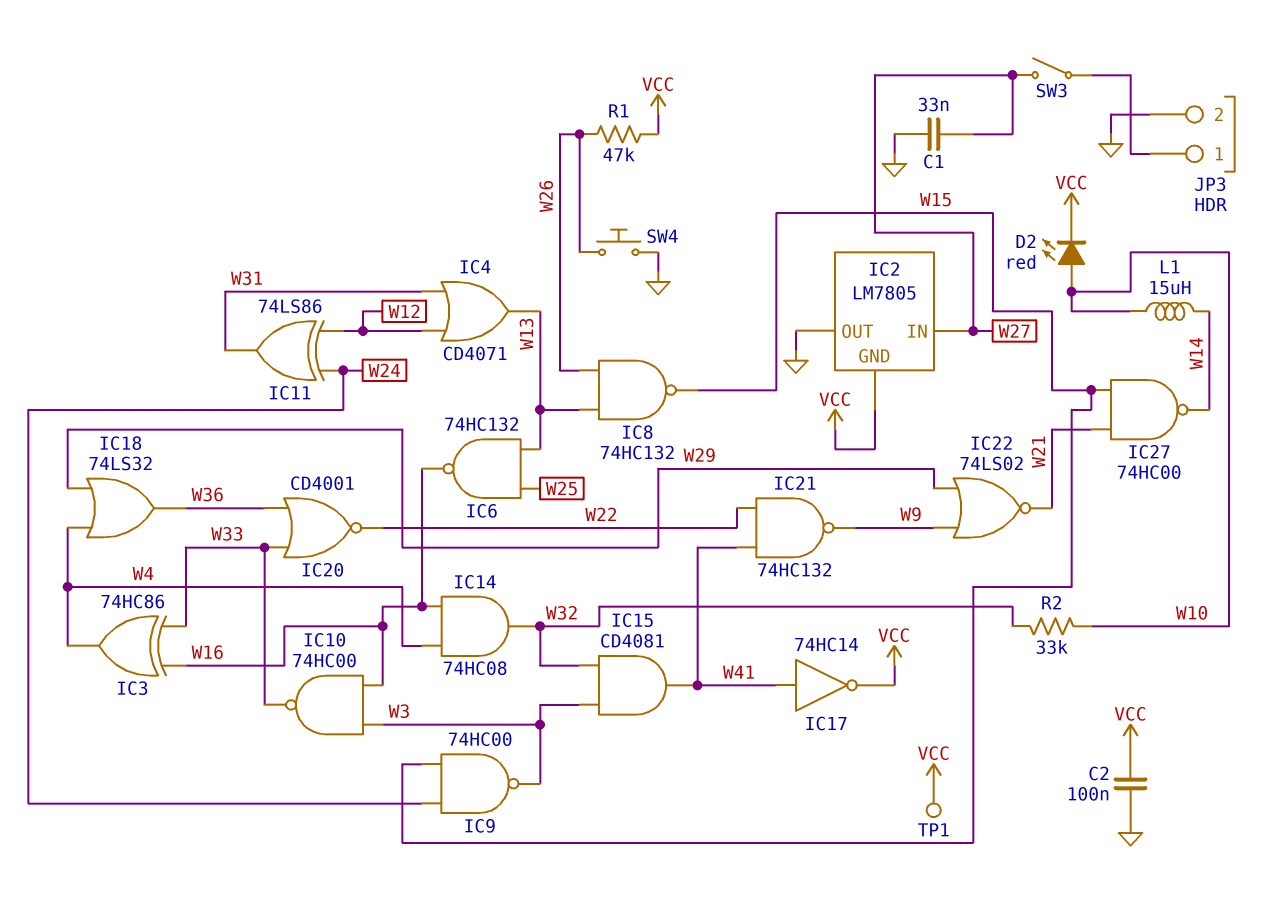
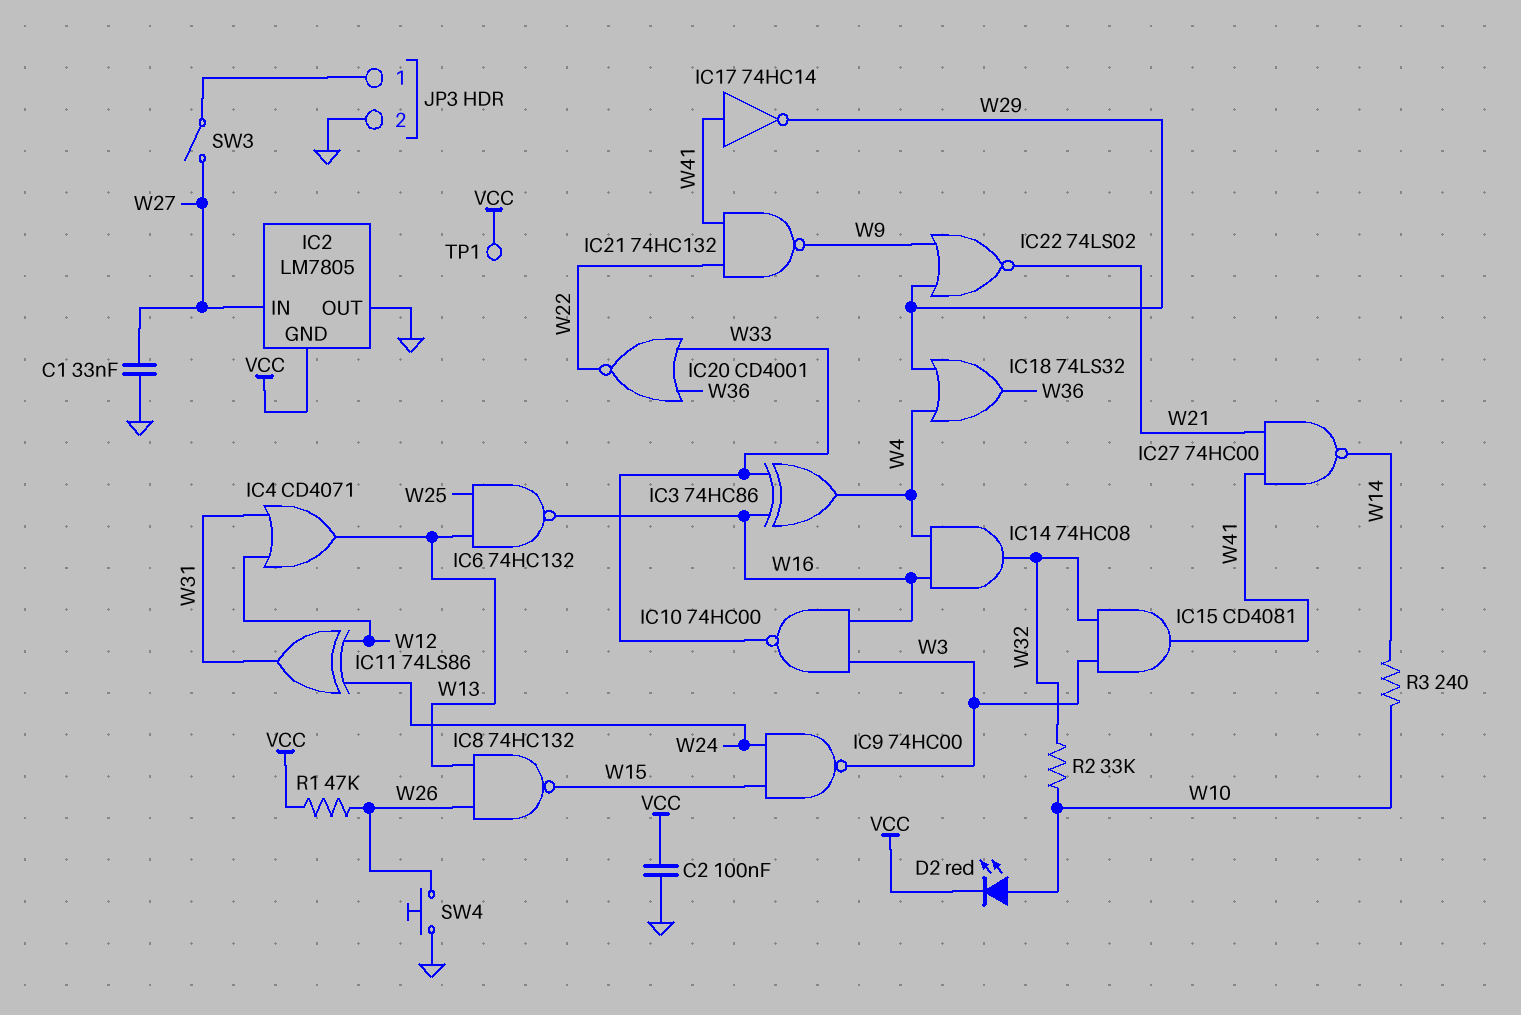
IC17: NOT 74HC14 (in W41, out VCC) -> NOT 74HC14 (in W41, out W29)
IC27: NAND 74HC00 (in W15, in W21, out W14) -> NAND 74HC00 (in W21, in W41, out W14)
L1: 15uH (W10, W14) -> none
R3: none -> 240 (W10, W14)

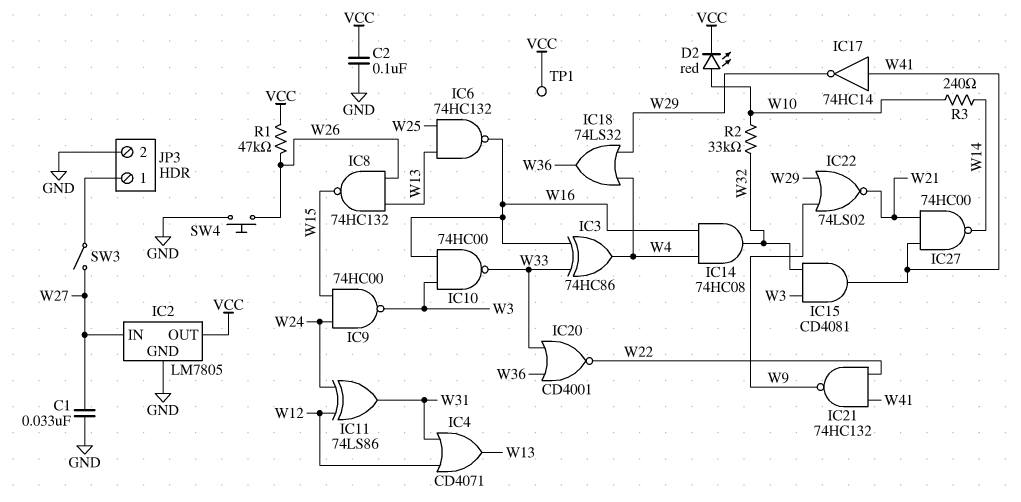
IC2 pin GND: VCC -> GND
IC2 pin OUT: GND -> VCC

